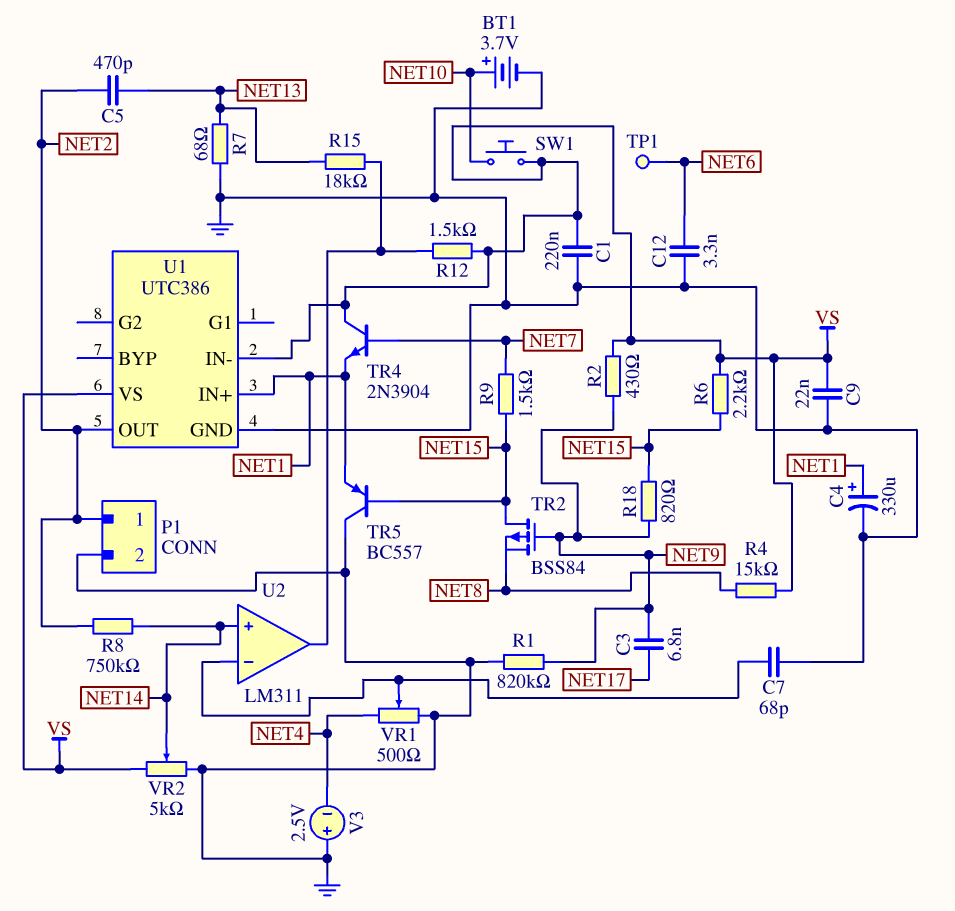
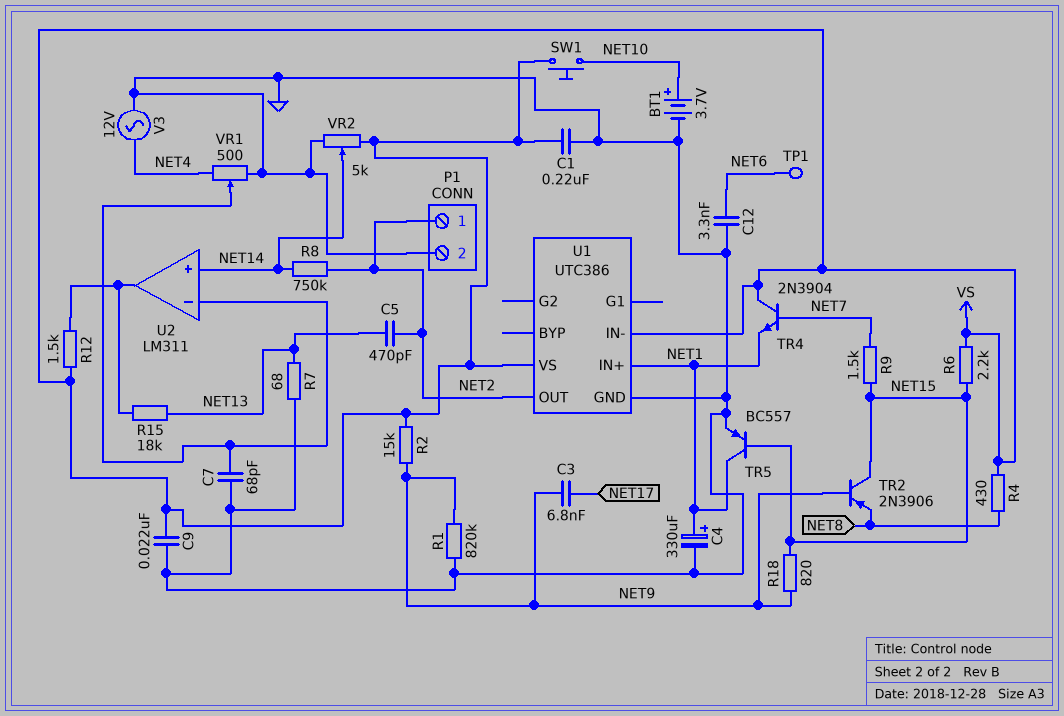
R2: 430 (NET9, VS) -> 15k (NET9, VS)
R4: 15k (NET8, VS) -> 430 (NET8, VS)
TR2: PMOS BSS84 (G NET9, D NET15, S NET8) -> PNP 2N3906 (B NET9, C NET15, E NET8)
TR5: PNP BC557 (B NET15, C GND, E NET1) -> PNP BC557 (B NET15, C NET1, E GND)
V3: 2.5V (plus GND, minus NET4) -> AC 12V (GND, NET4)

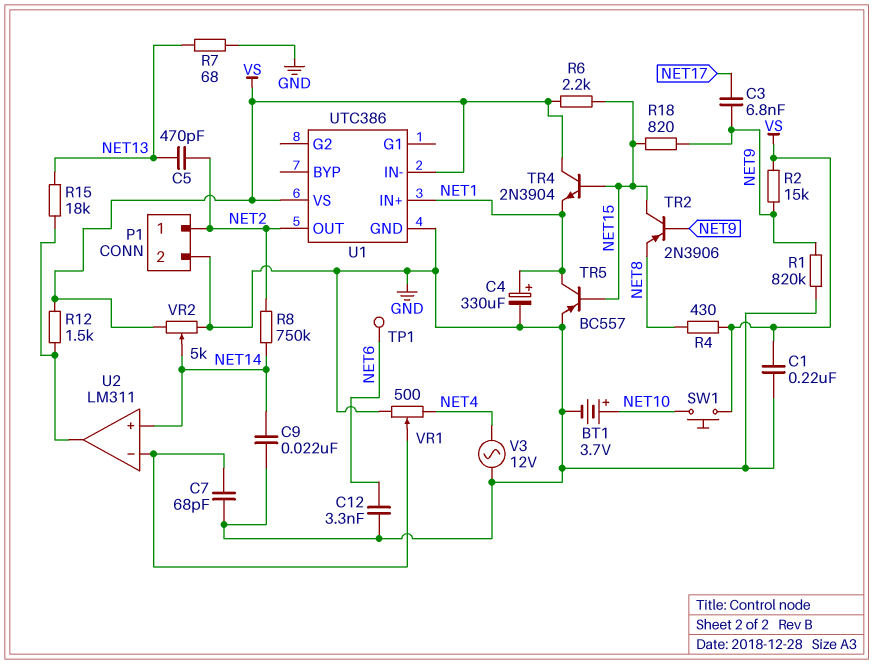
C9: 22nF (GND, VS) -> 22nF (GND, NET14)
R9: 1.5k (NET7, NET15) -> none
TR4: NPN 2N3904 (B NET7, C VS, E NET1) -> NPN 2N3904 (B NET15, C VS, E NET1)

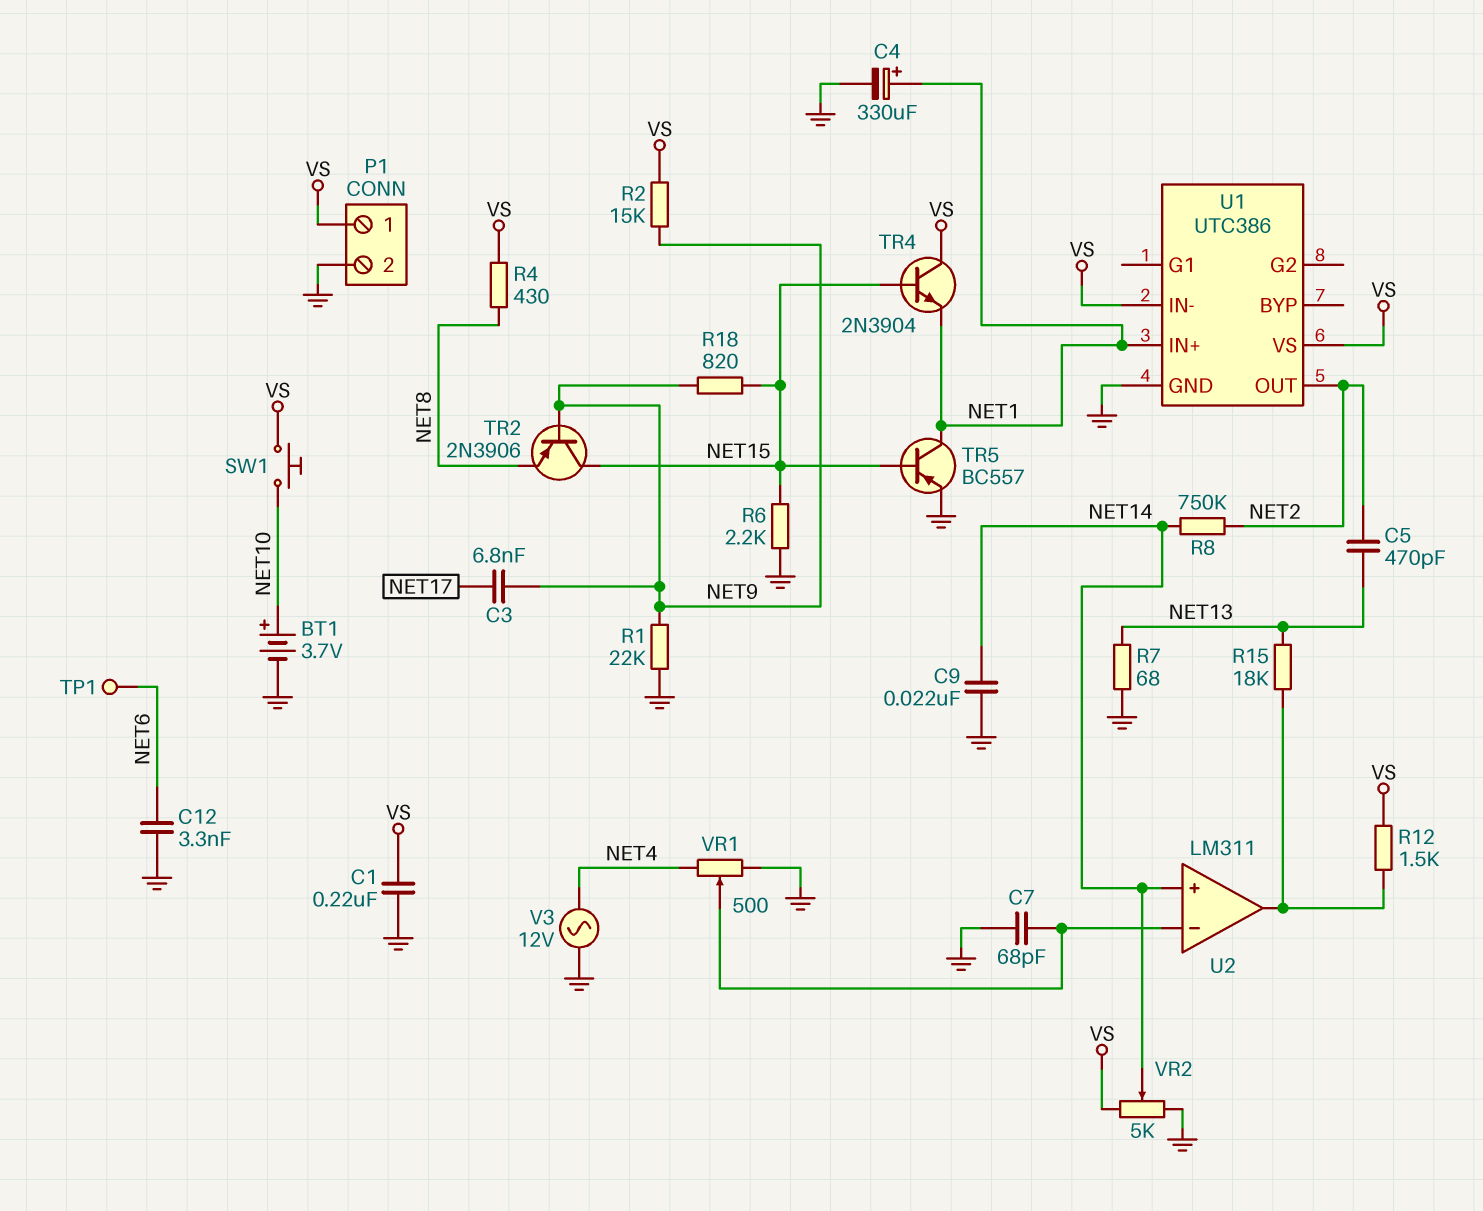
P1 pin 1: NET2 -> VS
R1: 820k (GND, NET9) -> 22k (GND, NET9)
R6: 2.2k (NET15, VS) -> 2.2k (GND, NET15)

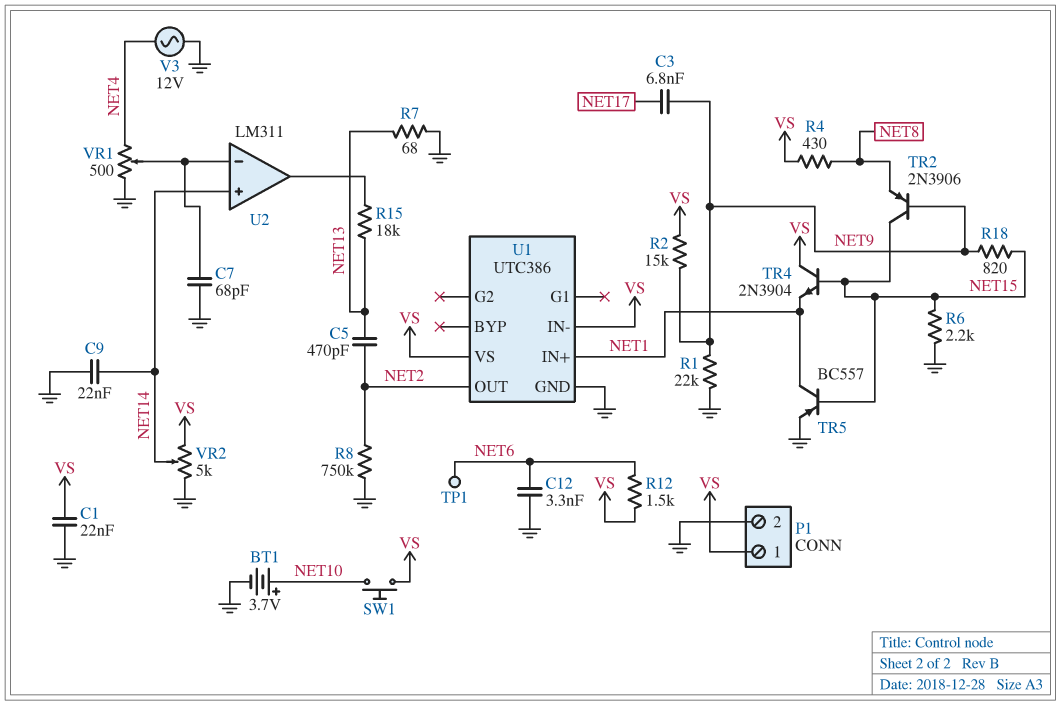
C1: 220nF (GND, VS) -> 22nF (GND, VS)
C4: 330uF (plus NET1, minus GND) -> none
R8: 750k (NET2, NET14) -> 750k (GND, NET2)
R12: 1.5k (U2/out, VS) -> 1.5k (NET6, VS)

